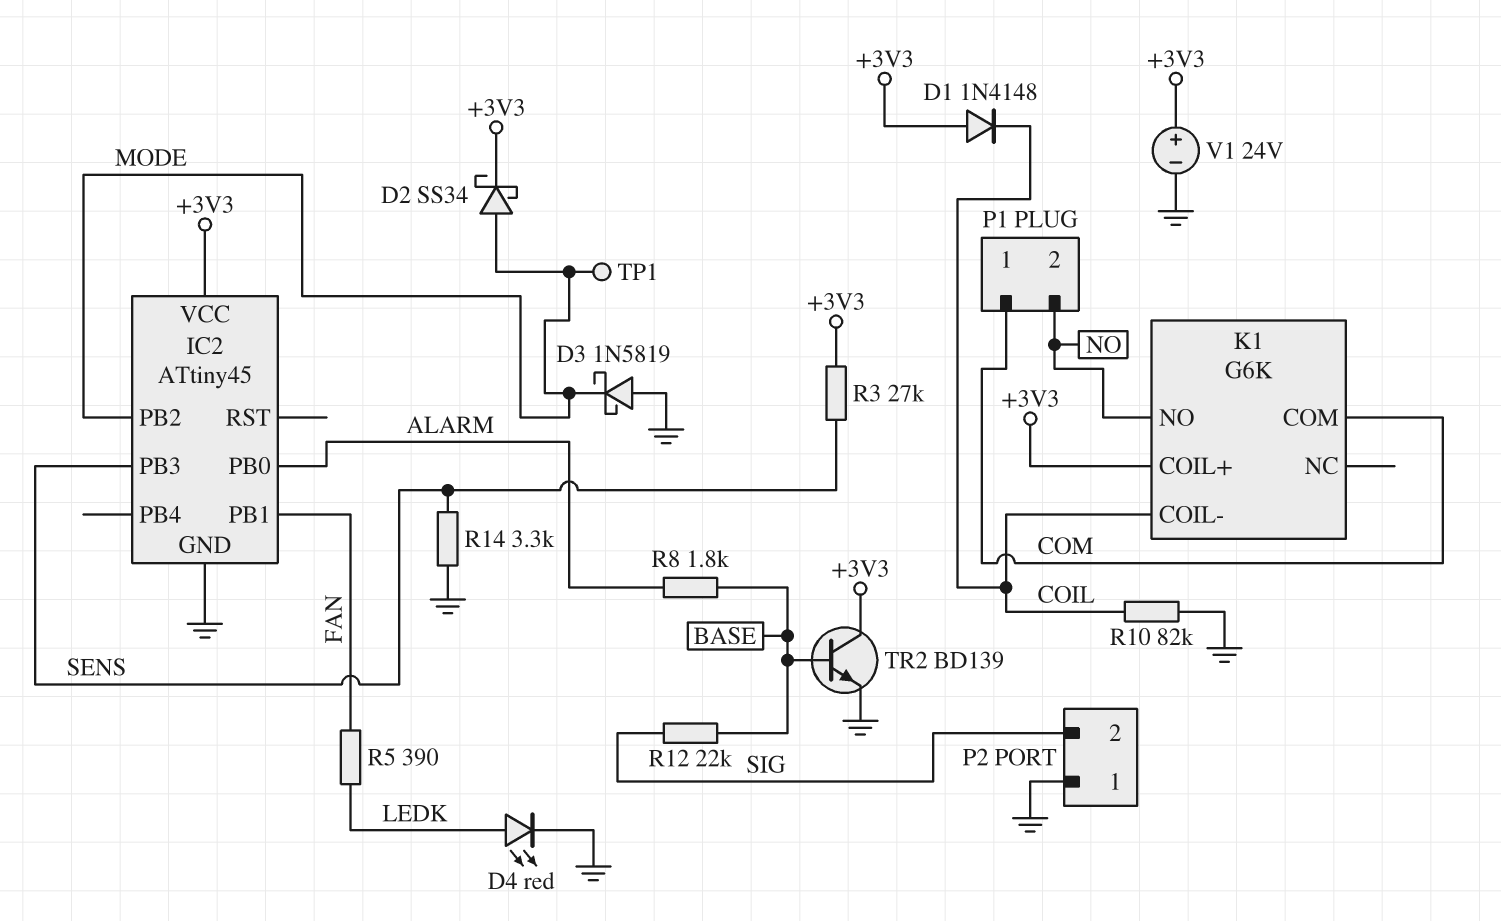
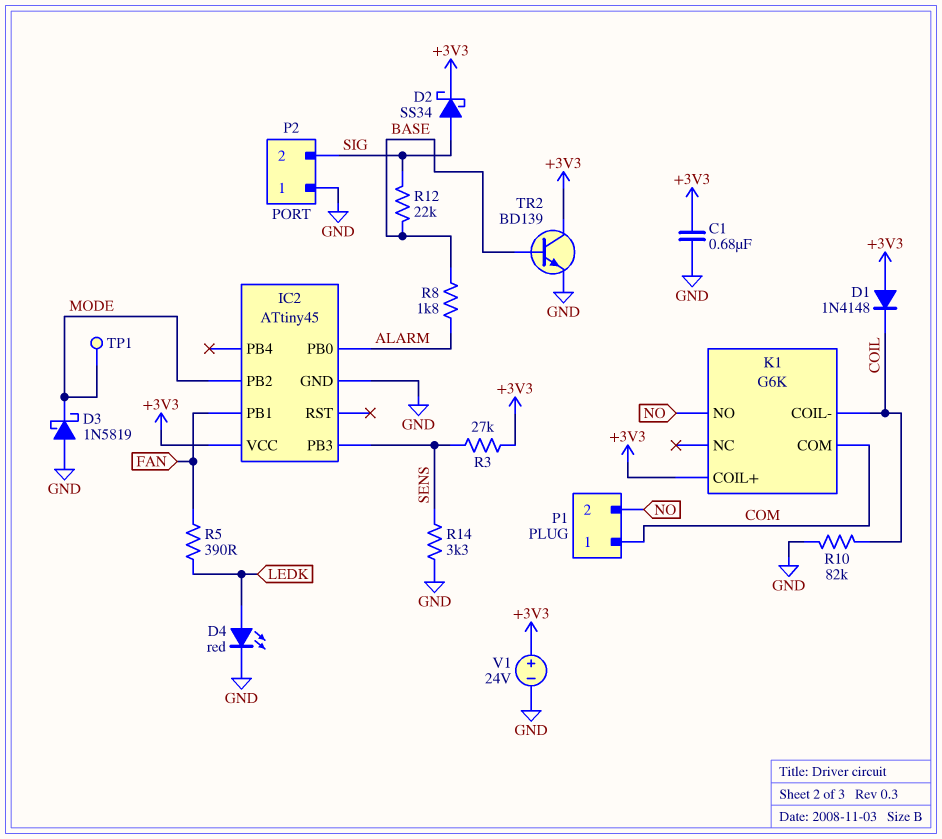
C1: none -> 680nF (+3V3, GND)
D2: schottky SS34 (A MODE, K +3V3) -> schottky SS34 (A SIG, K +3V3)

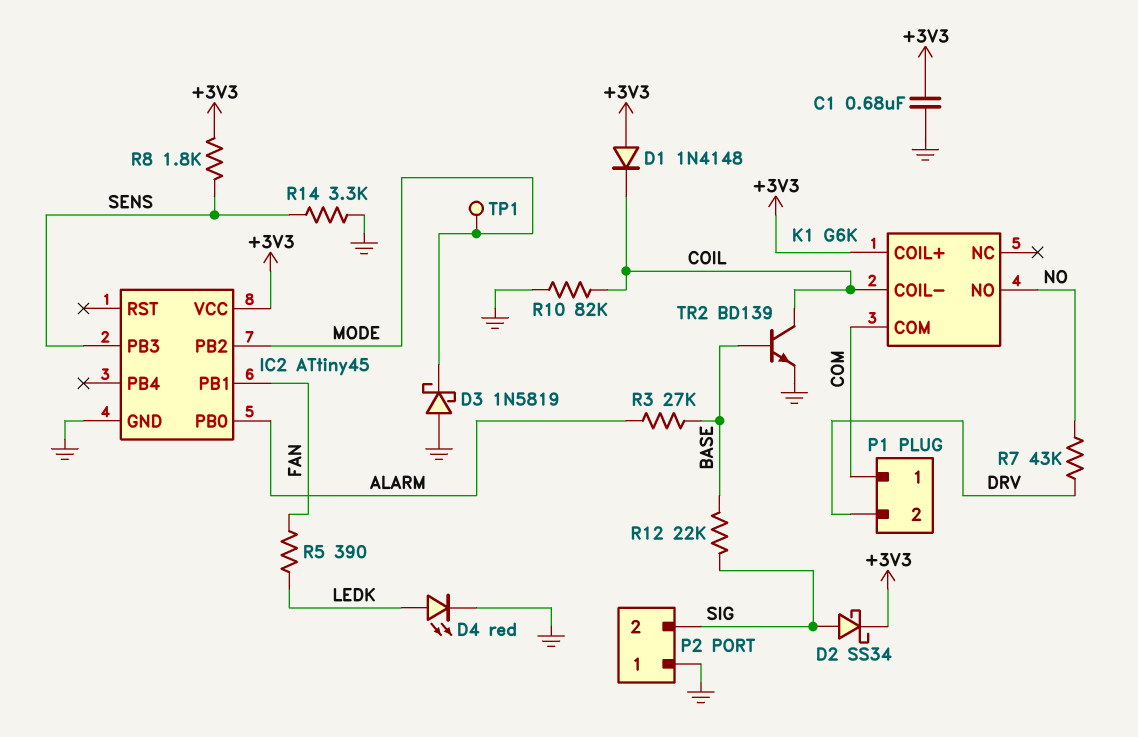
P1 pin 2: NO -> DRV
R3: 27k (+3V3, SENS) -> 27k (ALARM, BASE)
R7: none -> 43k (DRV, NO)
R8: 1.8k (ALARM, BASE) -> 1.8k (+3V3, SENS)
TR2: NPN BD139 (B BASE, C +3V3, E GND) -> NPN BD139 (B BASE, C COIL, E GND)
V1: 24V (plus +3V3, minus GND) -> none

